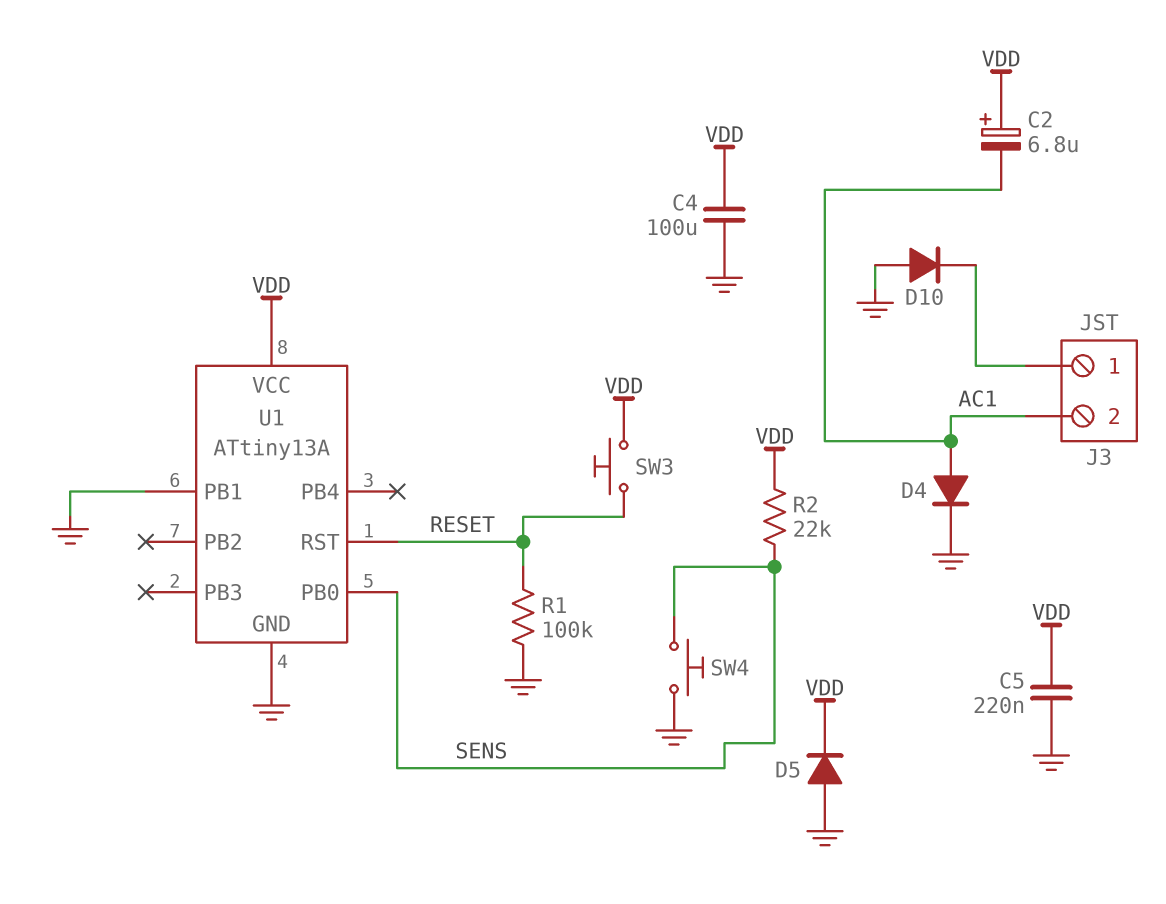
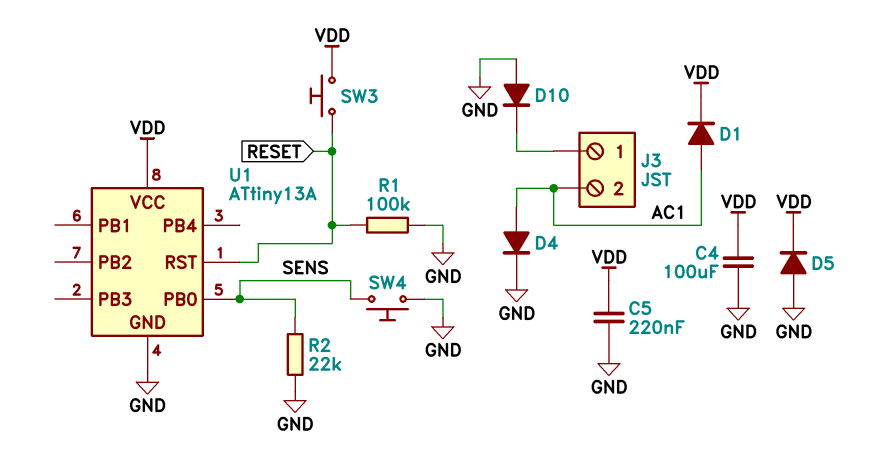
C2: 6.8uF (plus VDD, minus AC1) -> none
D1: none -> diode (A AC1, K VDD)
R2: 22k (SENS, VDD) -> 22k (GND, SENS)
U1 pin PB1: GND -> none

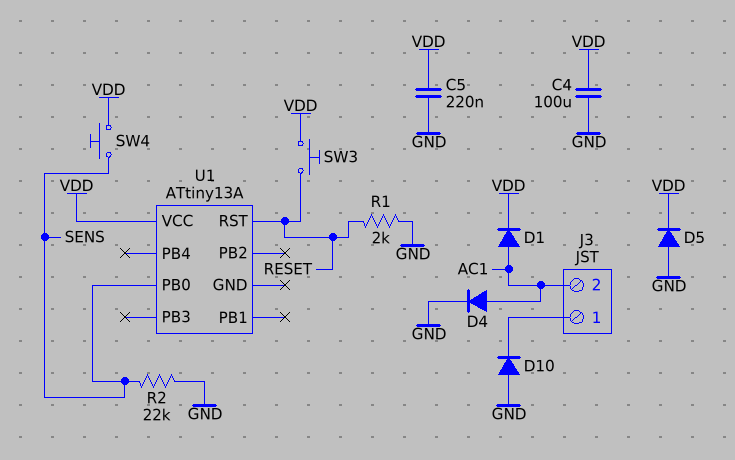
R1: 100k (GND, RESET) -> 2k (GND, RESET)
SW4: button (GND, SENS) -> button (SENS, VDD)
U1 pin GND: GND -> none

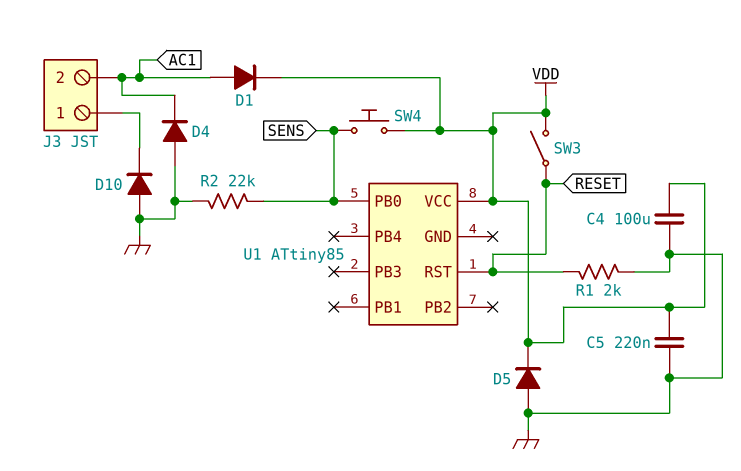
D4: diode (A AC1, K GND) -> diode (A GND, K AC1)
SW3: button (RESET, VDD) -> switch (RESET, VDD)
U1: ATtiny13A -> ATtiny85

